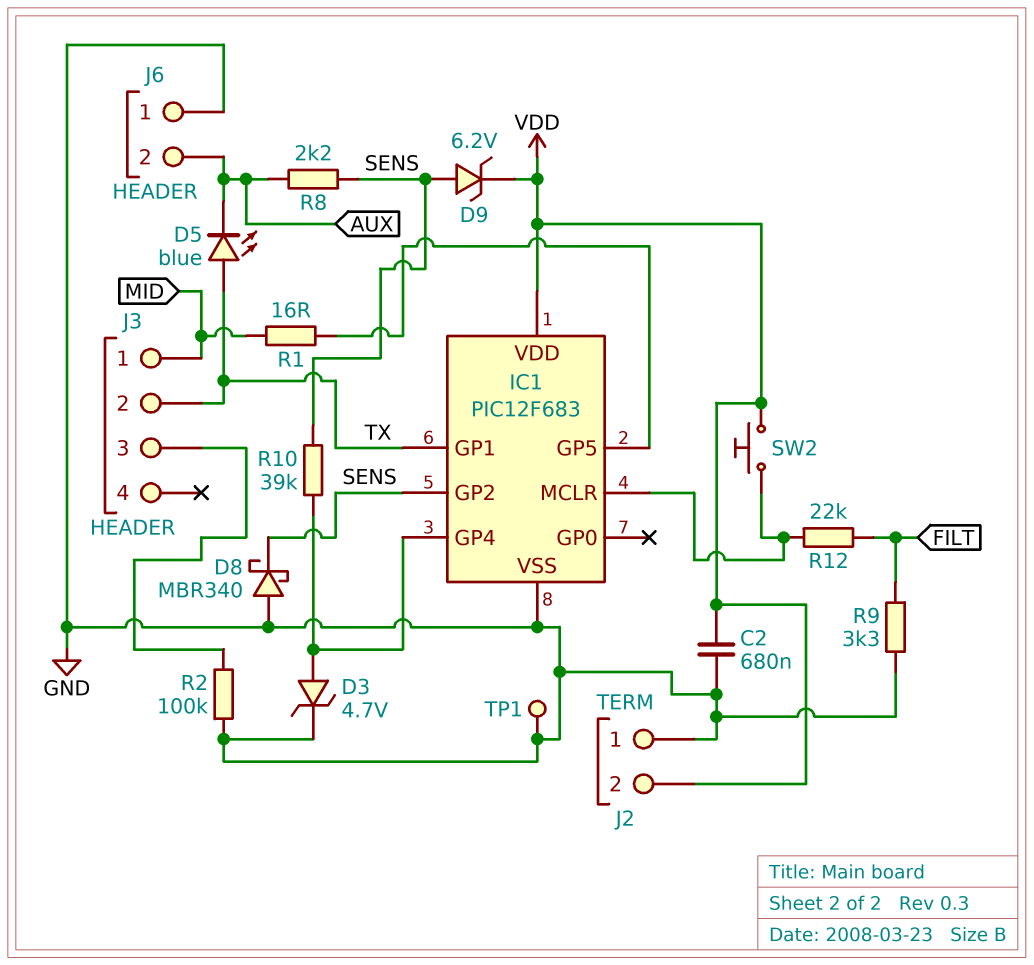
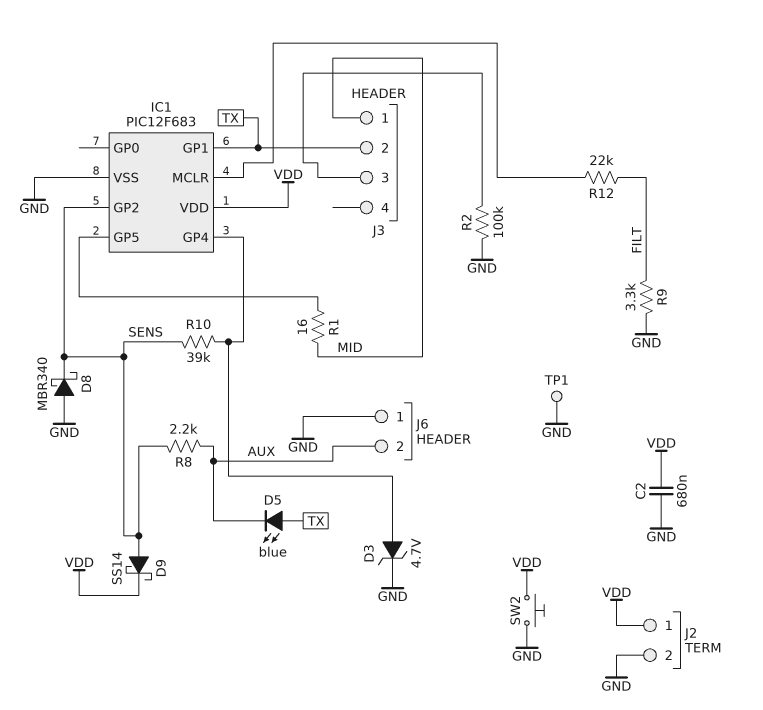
D9: zener 6.2V (A SENS, K VDD) -> schottky SS14 (A SENS, K VDD)
J2 pin 1: GND -> VDD
J2 pin 2: VDD -> GND
SW2: button (IC1/MCLR, VDD) -> button (GND, VDD)

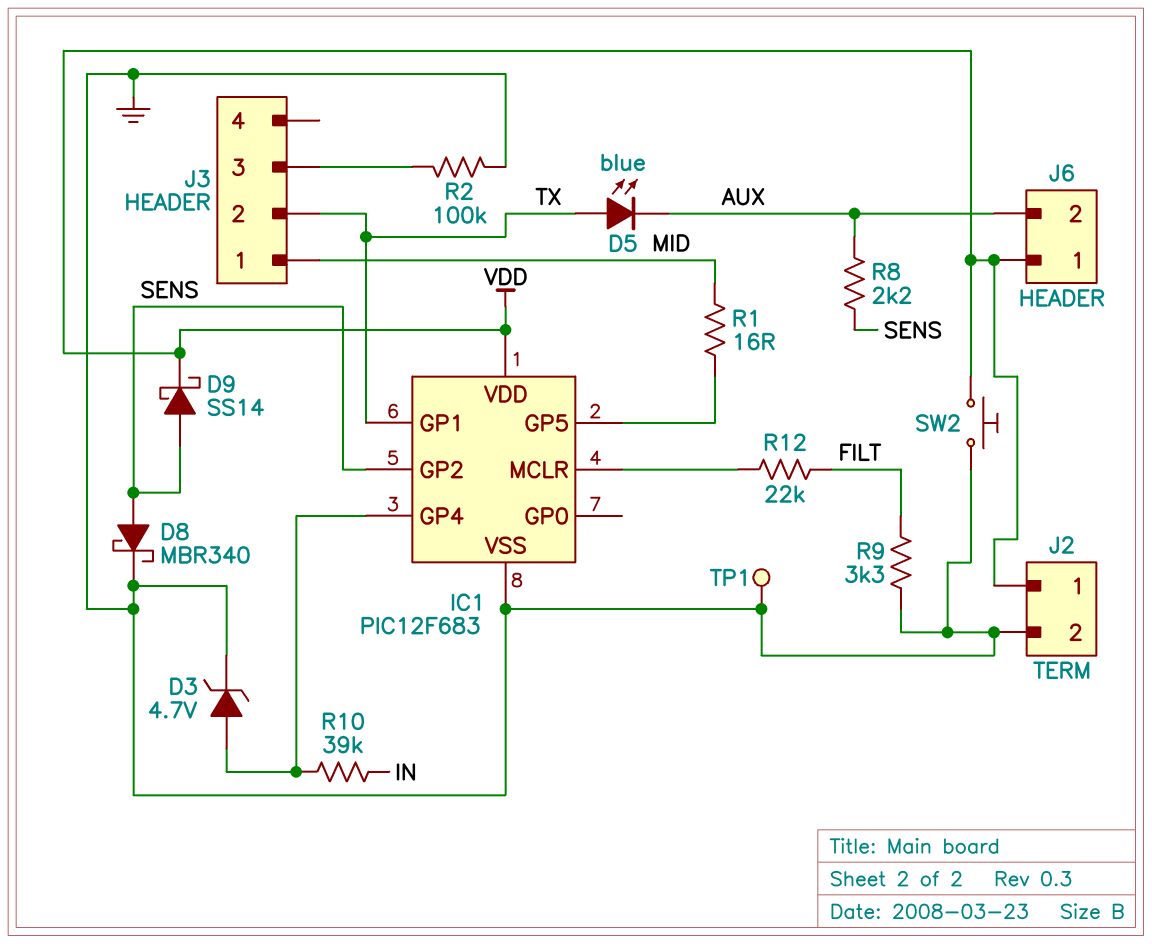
C2: 680nF (GND, VDD) -> none
D8: schottky MBR340 (A GND, K SENS) -> schottky MBR340 (A SENS, K GND)
J6 pin 1: GND -> VDD
R10: 39k (IC1/GP4, SENS) -> 39k (IC1/GP4, IN)

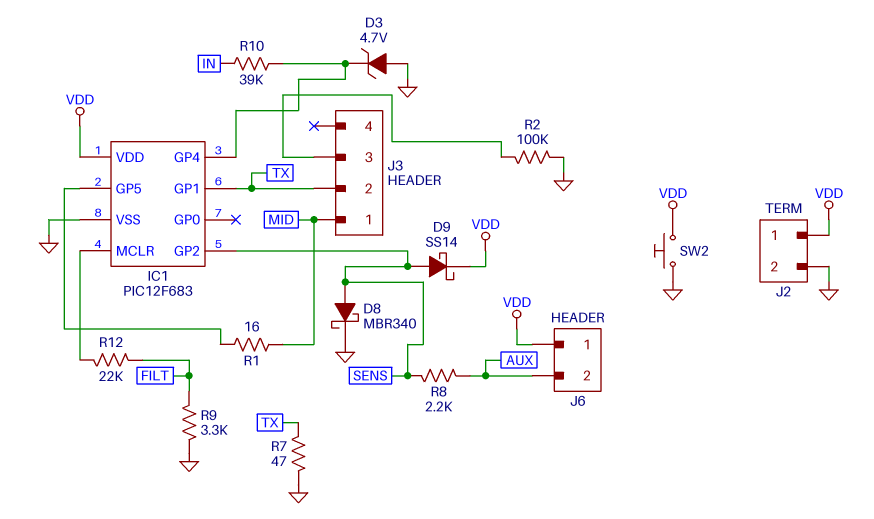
D3: zener 4.7V (A IC1/GP4, K GND) -> zener 4.7V (A GND, K IC1/GP4)
D5: LED blue (A TX, K AUX) -> none
R7: none -> 47 (GND, TX)
TP1: test point (GND) -> none

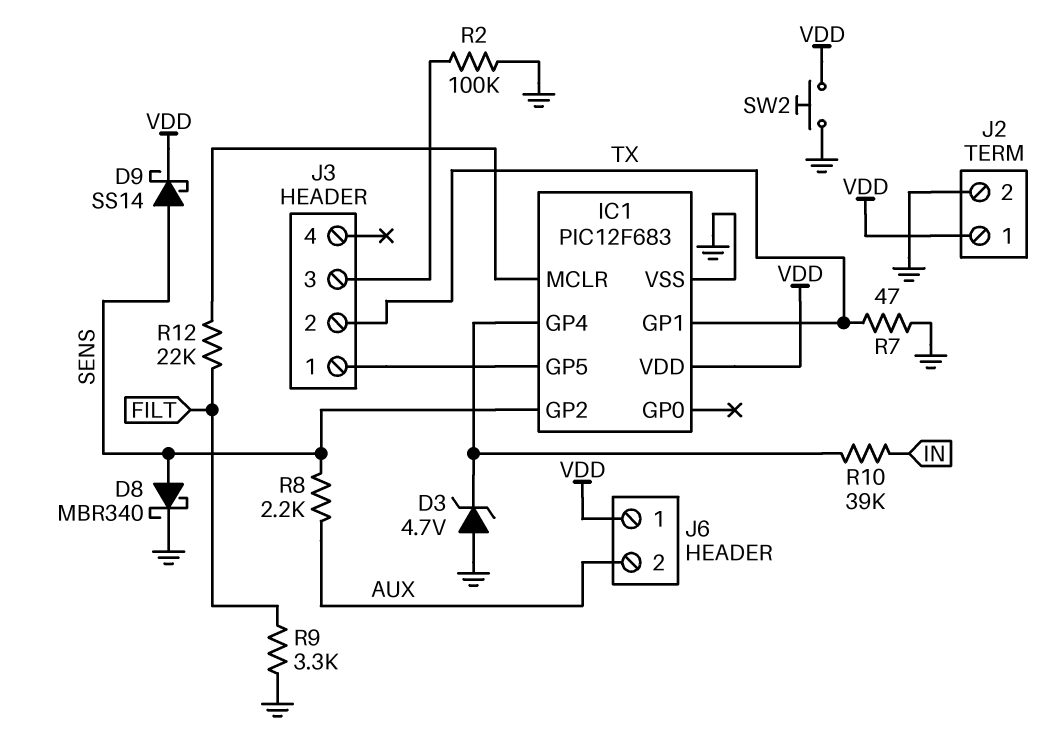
J3 pin 1: MID -> IC1/GP5
R1: 16 (IC1/GP5, MID) -> none

